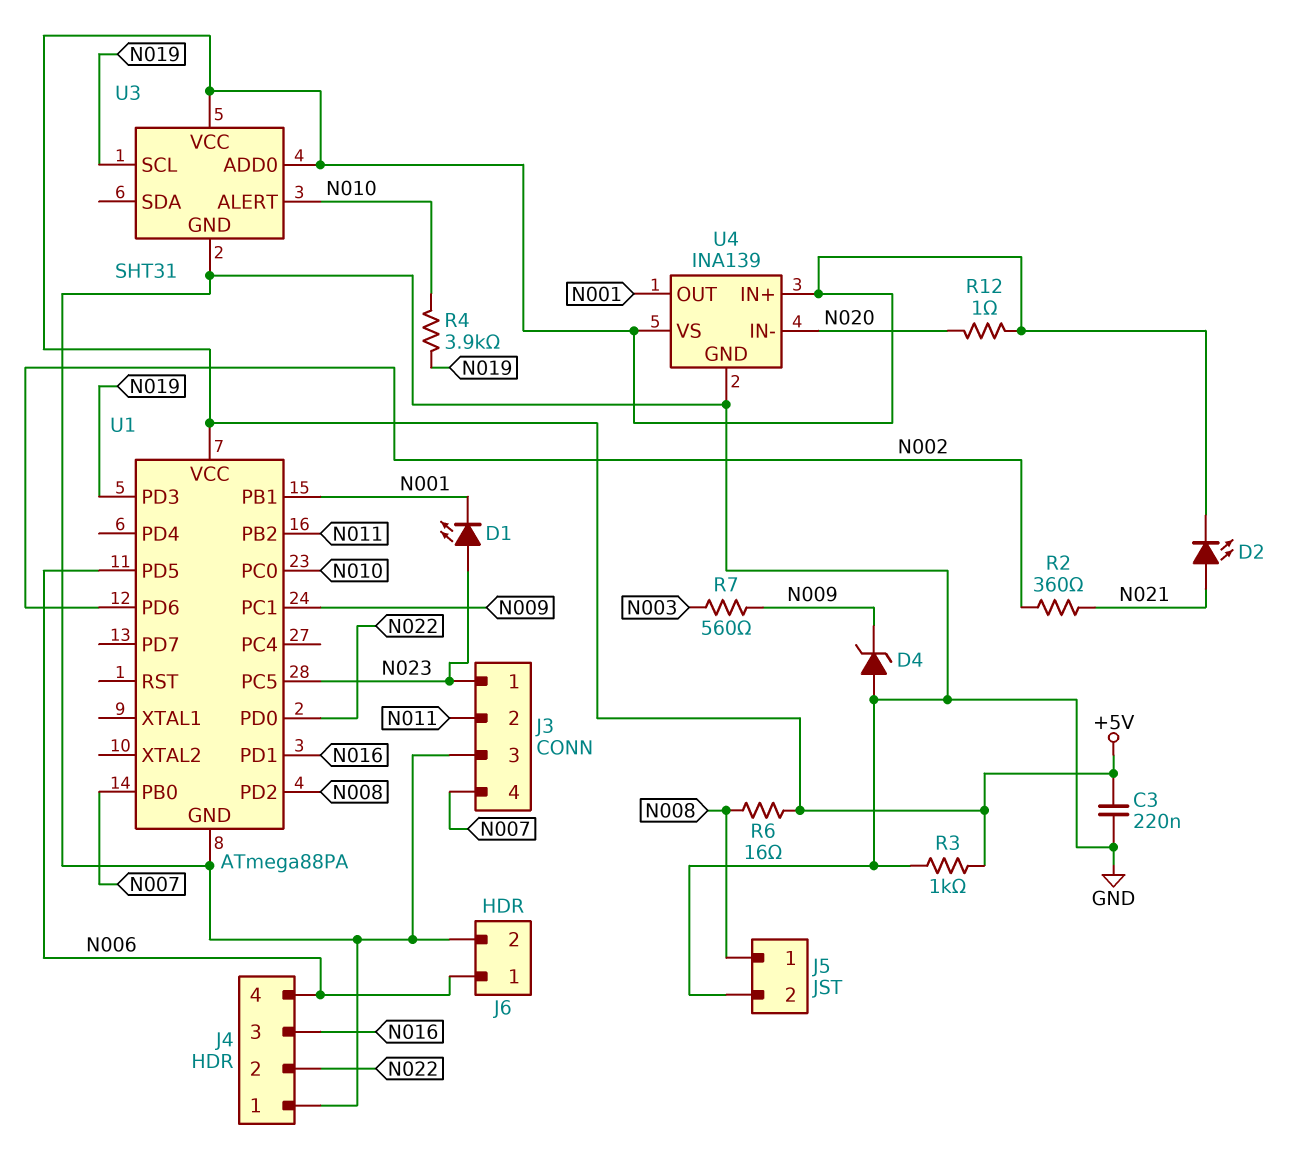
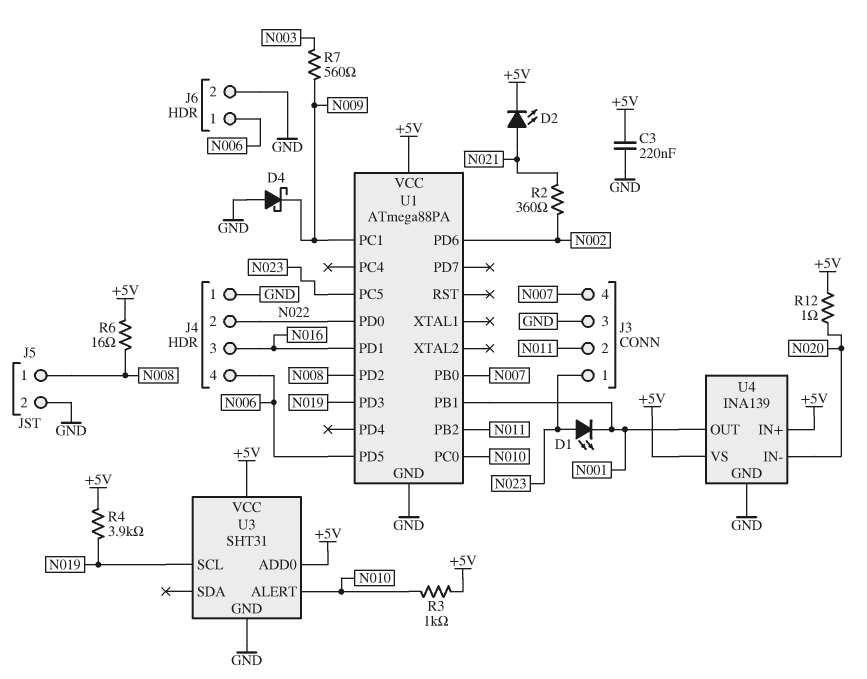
D4: zener (A GND, K N009) -> schottky (A GND, K N009)
R3: 1k (+5V, GND) -> 1k (+5V, N010)
R4: 3.9k (N010, N019) -> 3.9k (+5V, N019)

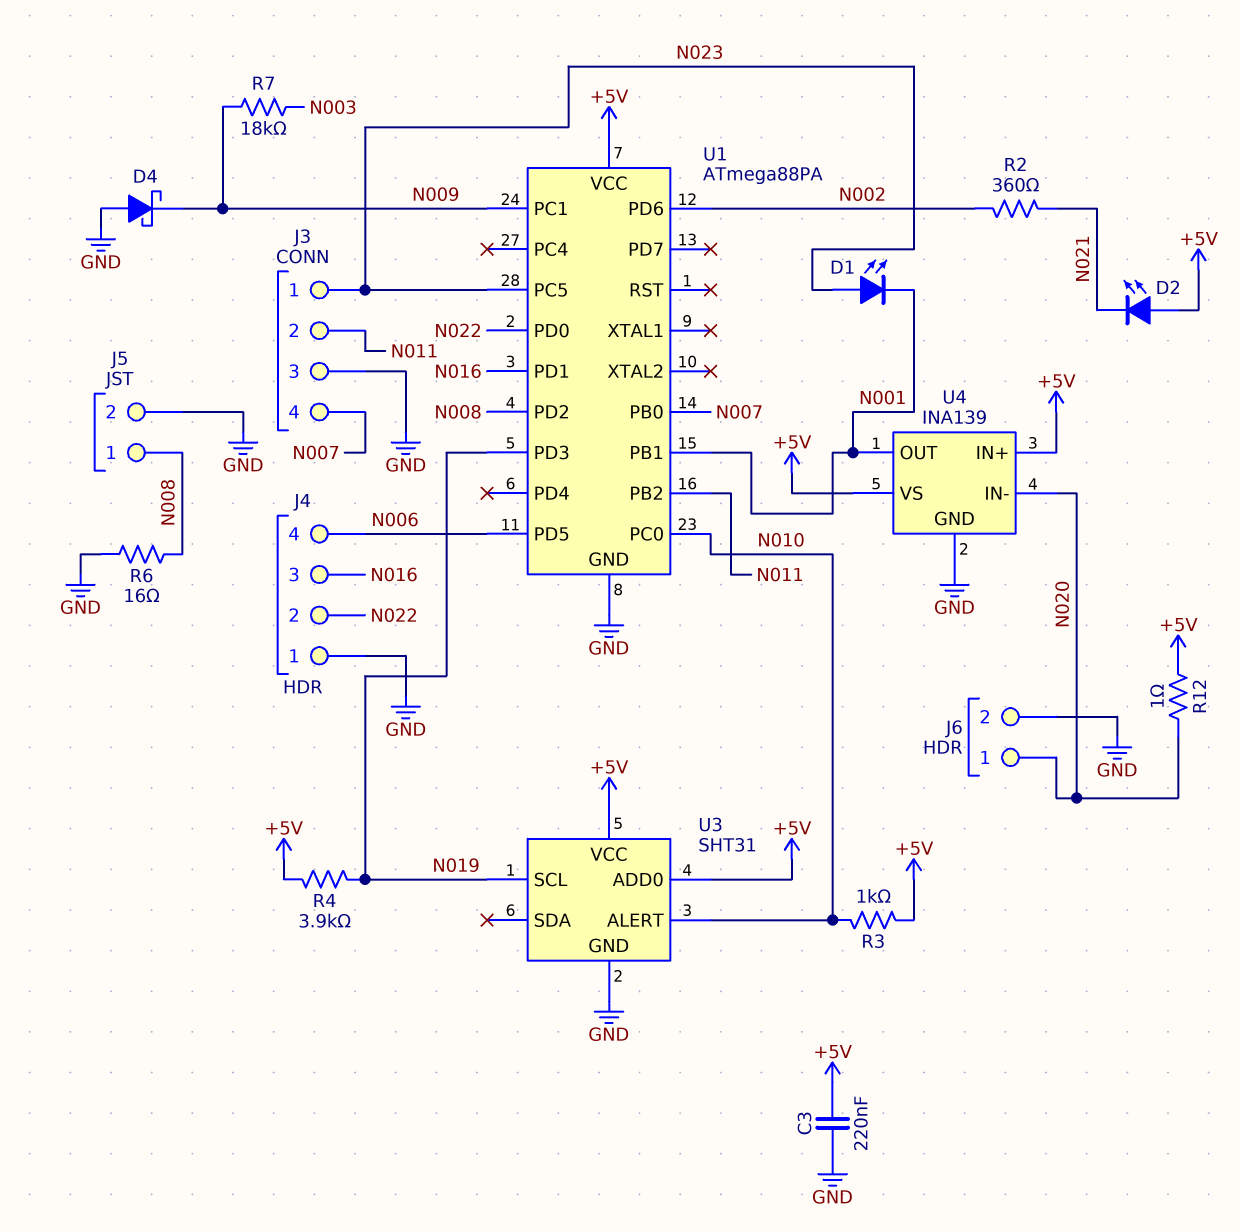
D2: LED (A N021, K +5V) -> LED (A +5V, K N021)
J6 pin 1: N006 -> N020
R6: 16 (+5V, N008) -> 16 (GND, N008)
R7: 560 (N003, N009) -> 18k (N003, N009)

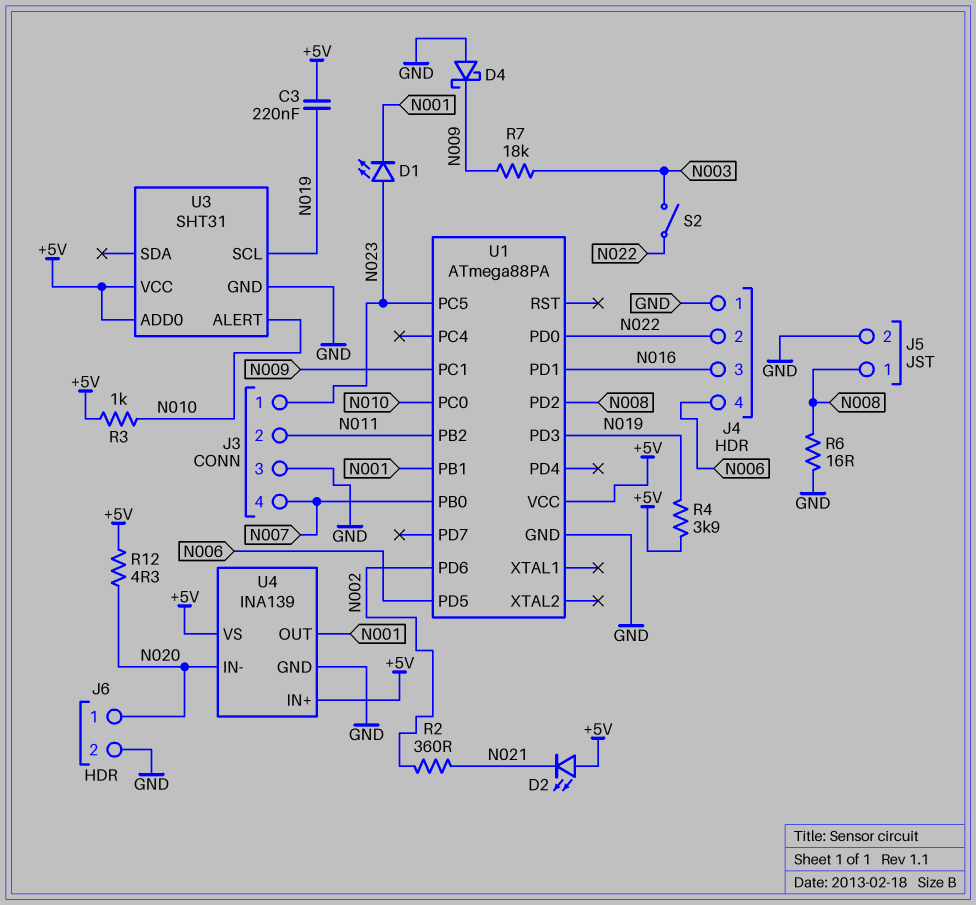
C3: 220nF (+5V, GND) -> 220nF (+5V, N019)
R12: 1 (+5V, N020) -> 4.3 (+5V, N020)
S2: none -> switch (N003, N022)

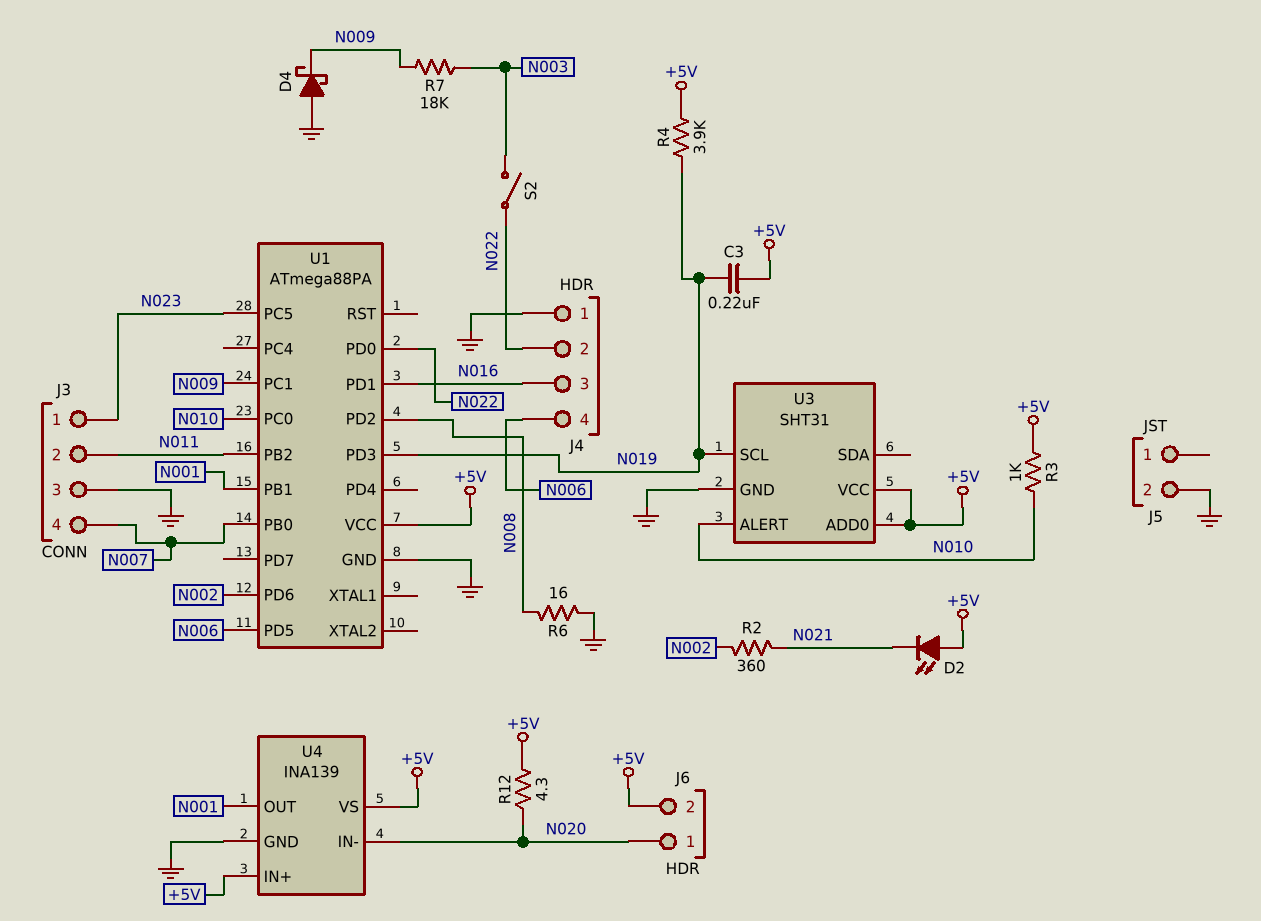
D1: LED (A N023, K N001) -> none
J5 pin 1: N008 -> none
J6 pin 2: GND -> +5V

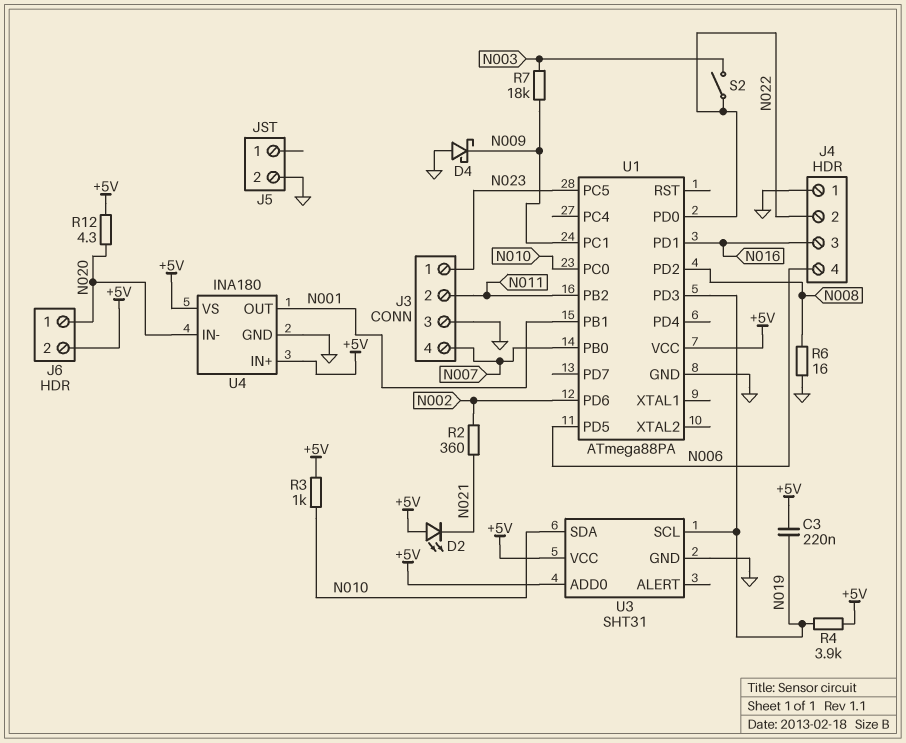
U3 pin ALERT: N010 -> none
U3 pin SDA: none -> N010
U4: INA139 -> INA180

